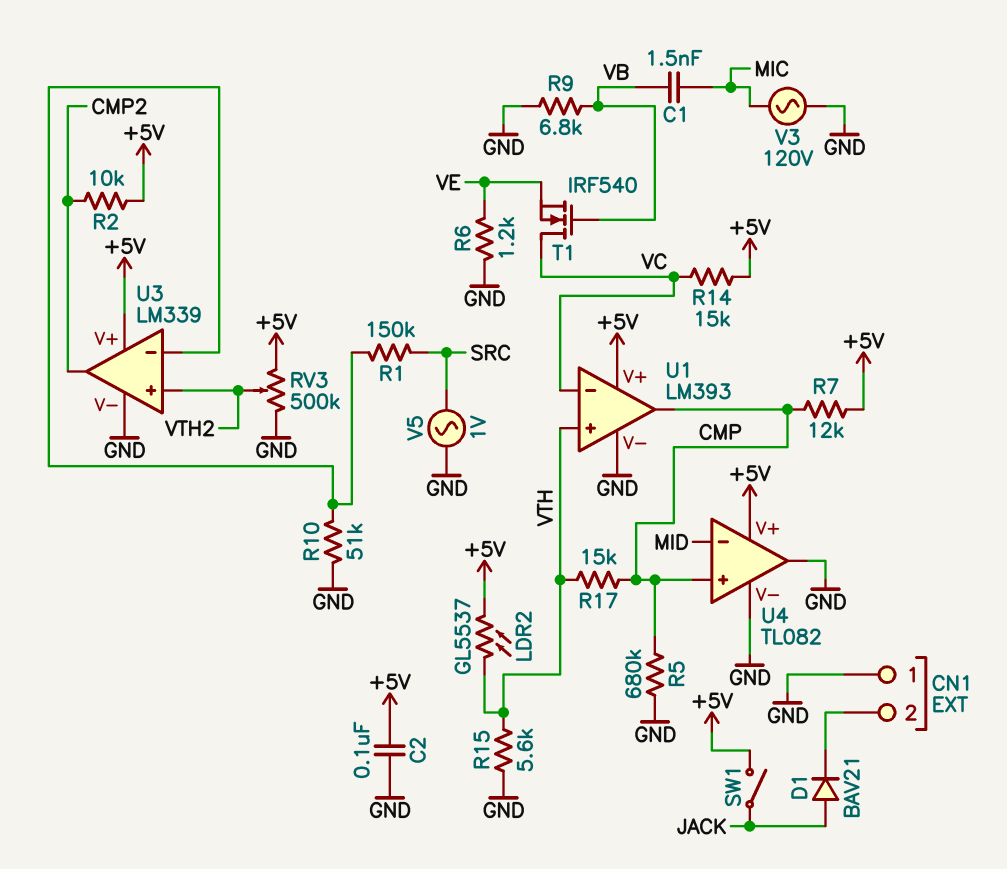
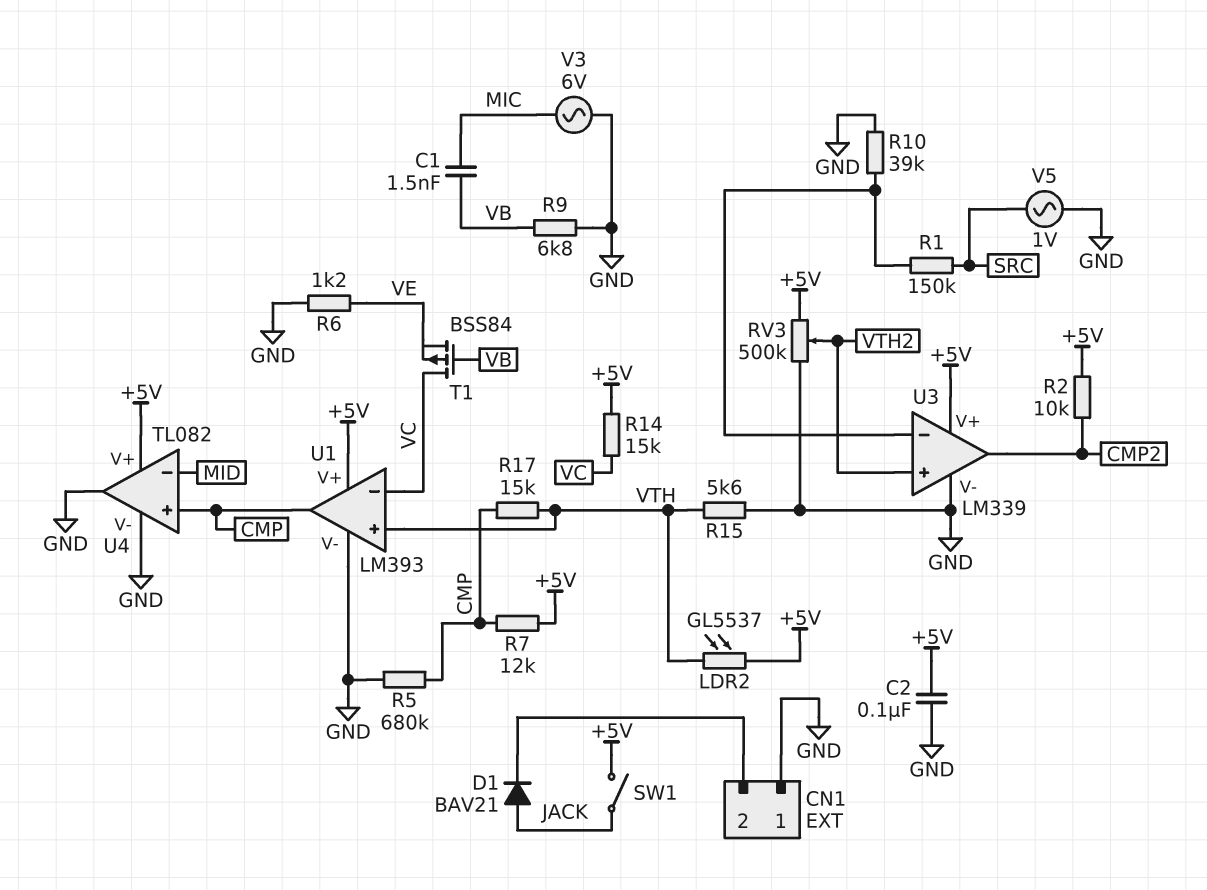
R10: 51k (GND, U3/in-) -> 39k (GND, U3/in-)
T1: NMOS IRF540 (G VB, D VC, S VE) -> PMOS BSS84 (G VB, D VC, S VE)
V3: AC 120V (GND, MIC) -> AC 6V (GND, MIC)

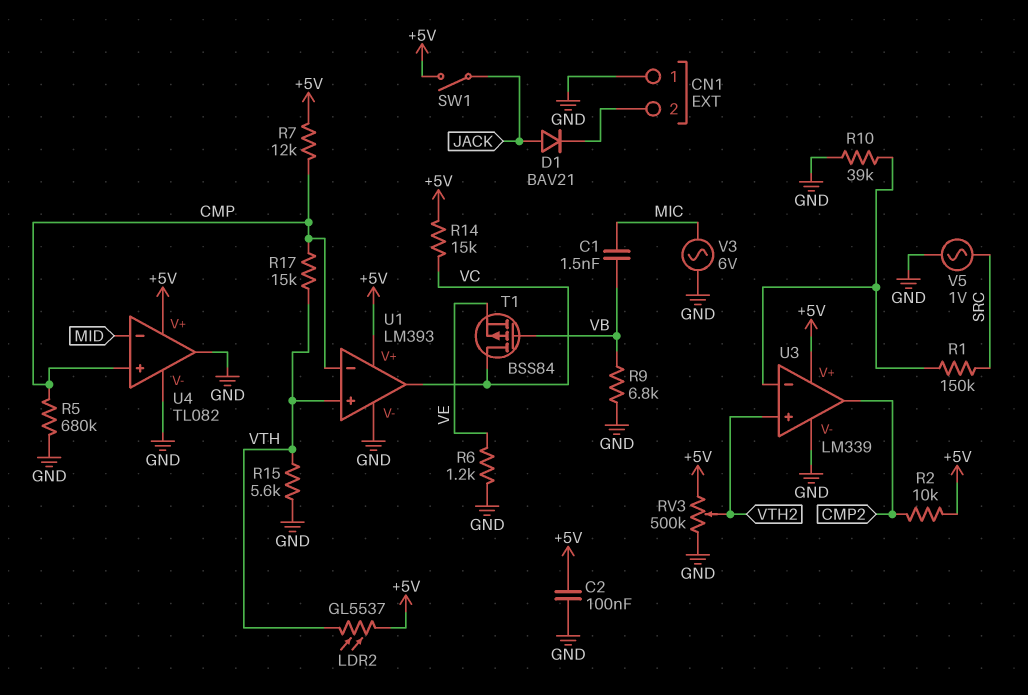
U1 pin in-: VC -> CMP
U1 pin out: CMP -> VC

